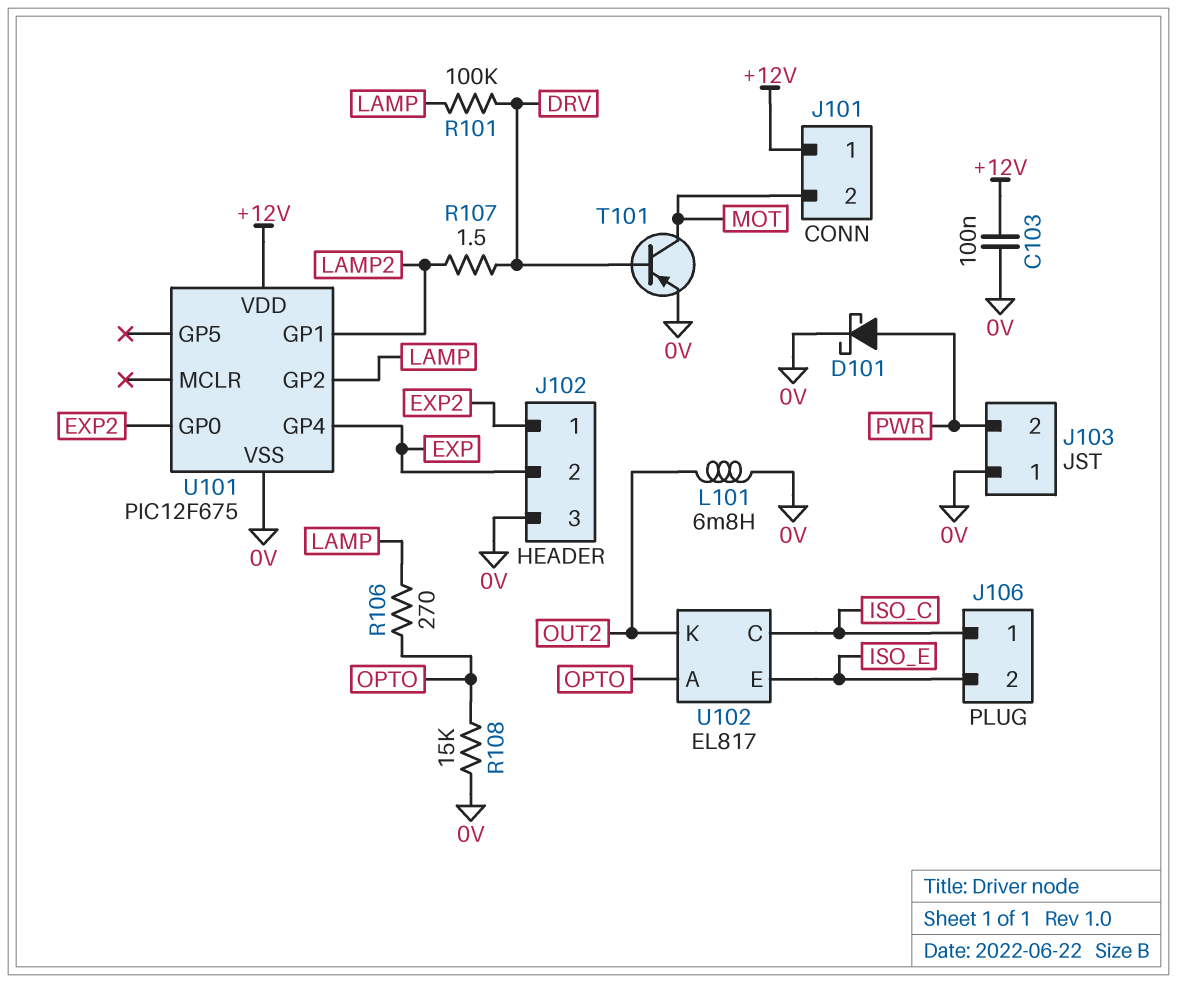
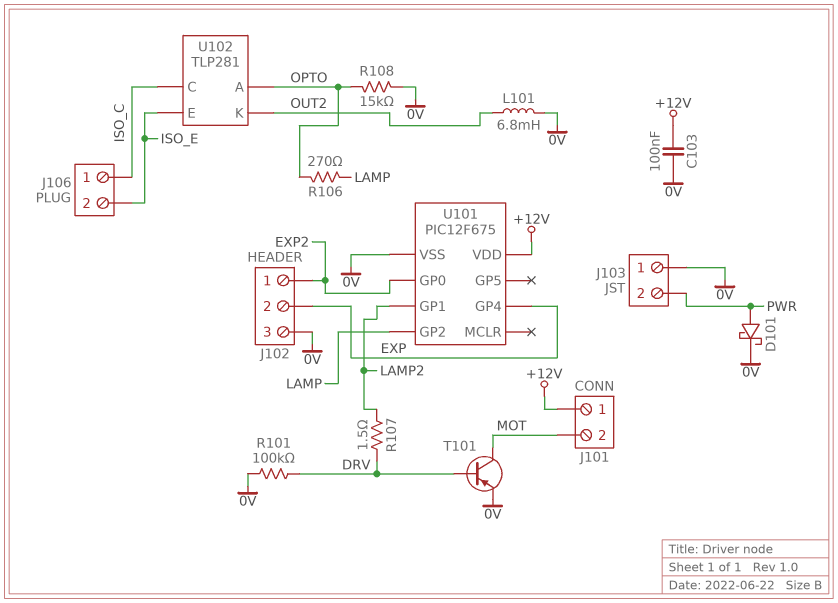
R101: 100k (DRV, LAMP) -> 100k (0V, DRV)
U102: EL817 -> TLP281

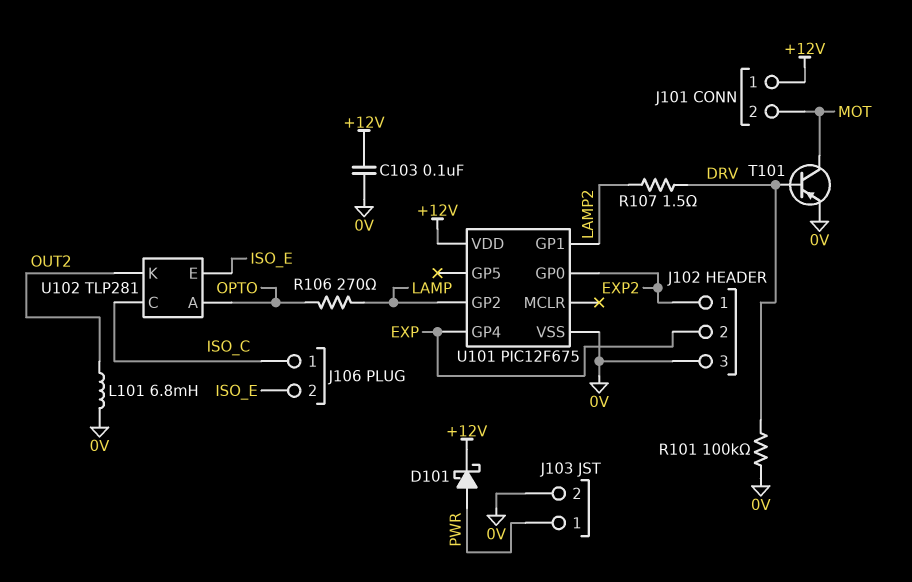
D101: schottky (A PWR, K 0V) -> schottky (A PWR, K +12V)
J103 pin 1: 0V -> PWR
J103 pin 2: PWR -> 0V
R108: 15k (0V, OPTO) -> none

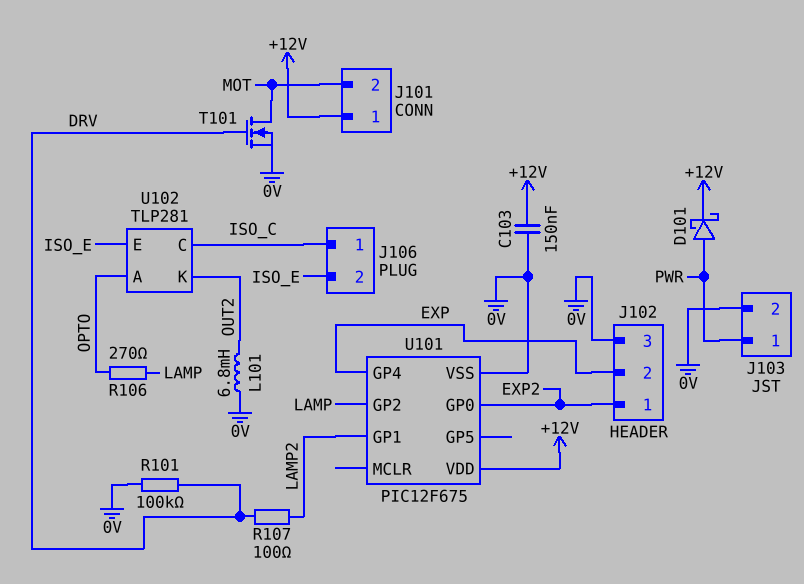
C103: 100nF (+12V, 0V) -> 150nF (+12V, 0V)
R107: 1.5 (DRV, LAMP2) -> 100 (DRV, LAMP2)
T101: PNP (B DRV, C MOT, E 0V) -> NMOS (G DRV, D MOT, S 0V)

